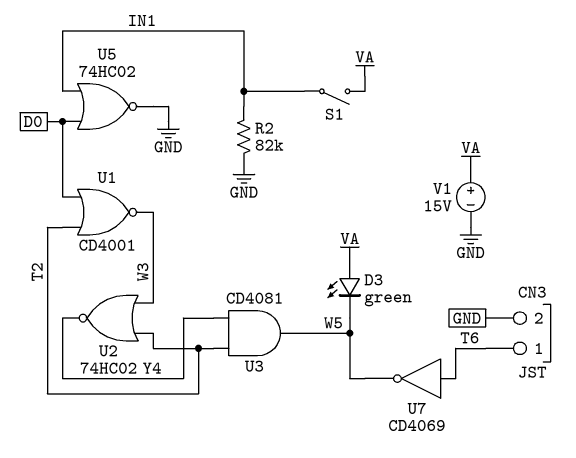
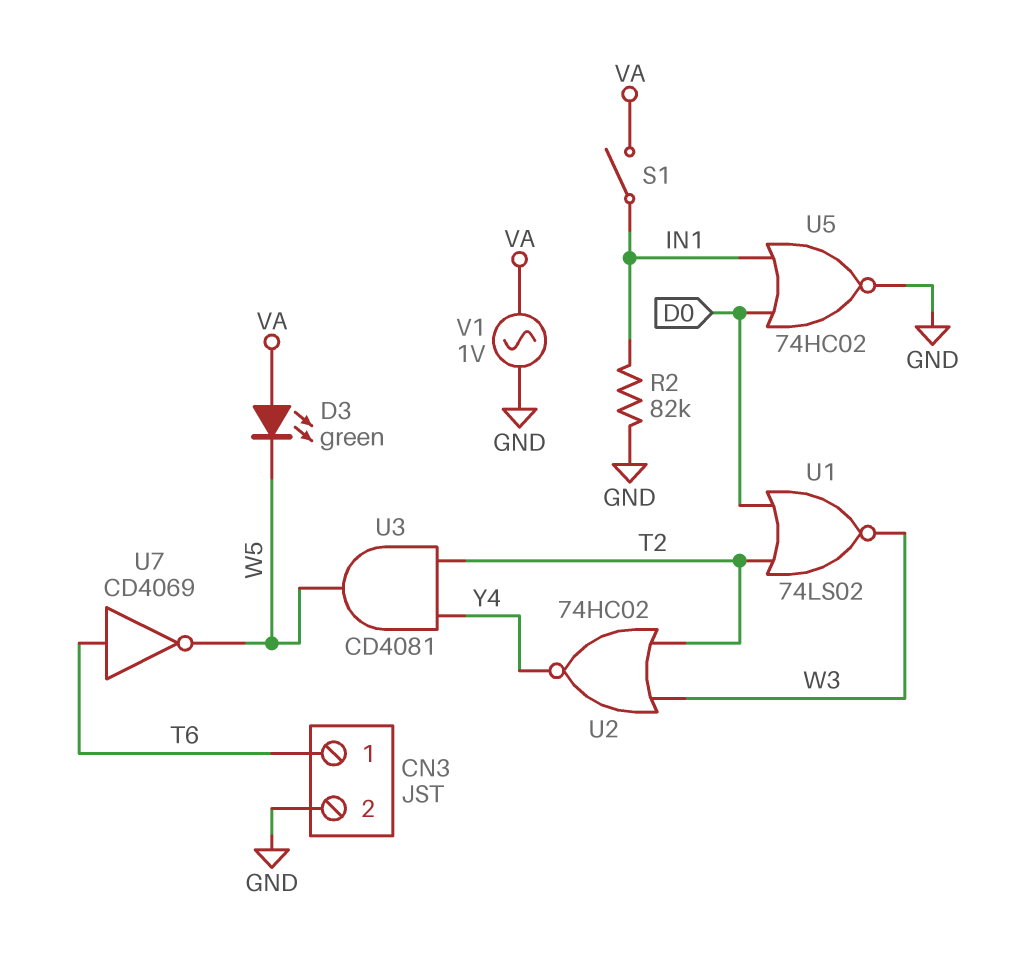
U1: NOR CD4001 (in D0, in T2, out W3) -> NOR 74LS02 (in D0, in T2, out W3)
V1: 15V (plus VA, minus GND) -> AC 1V (GND, VA)

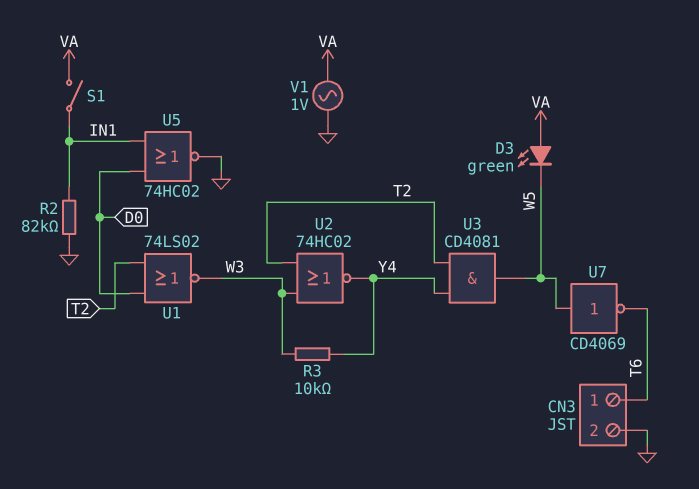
R3: none -> 10k (W3, Y4)
U7: NOT CD4069 (in T6, out W5) -> NOT CD4069 (in W5, out T6)

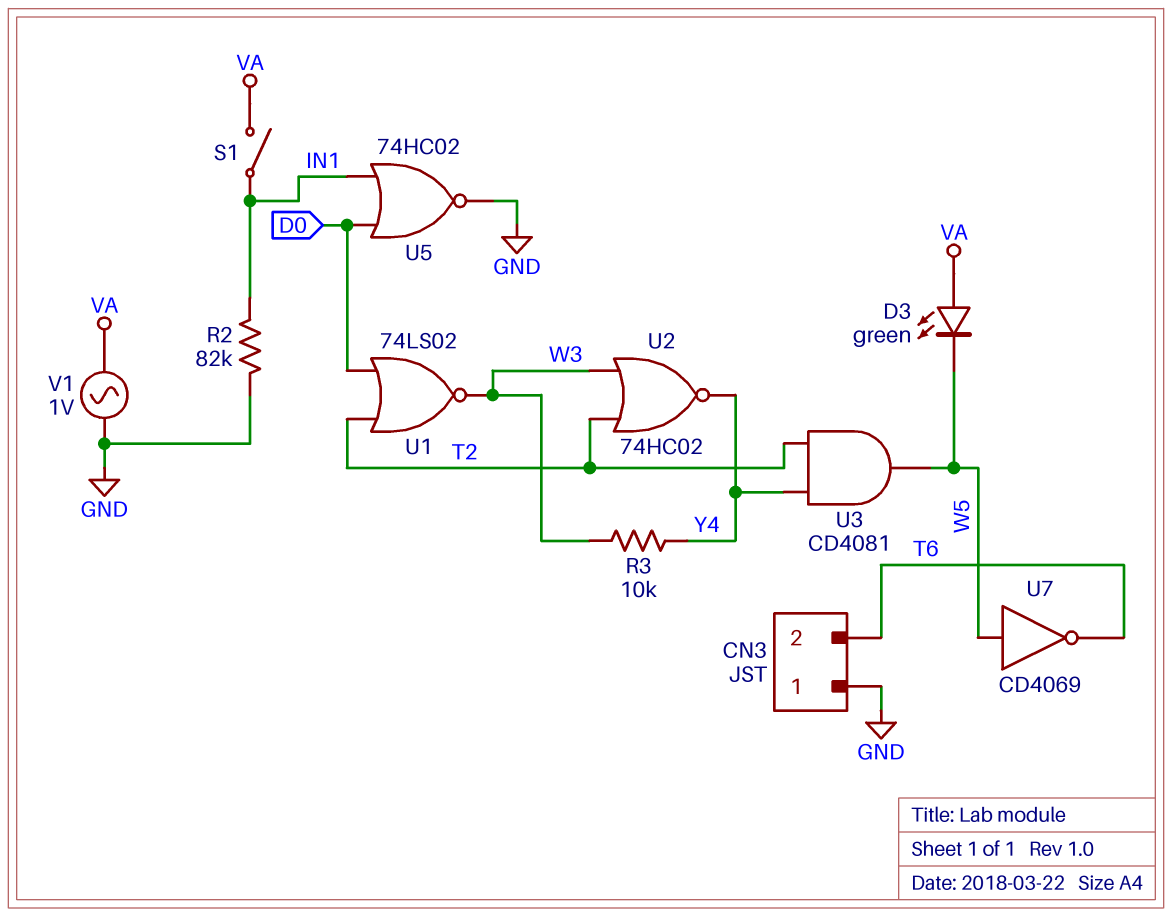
CN3 pin 1: T6 -> GND
CN3 pin 2: GND -> T6

